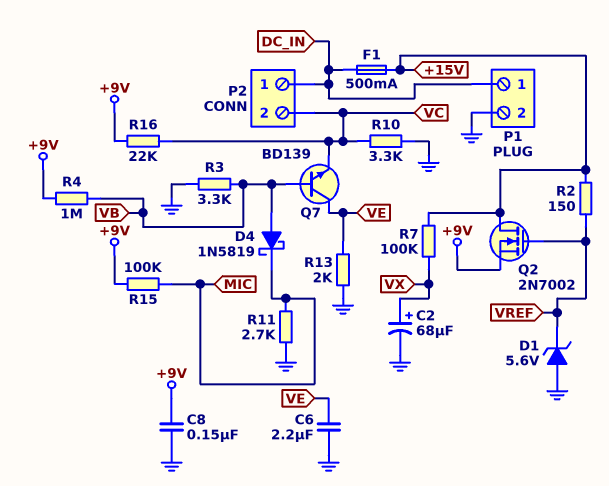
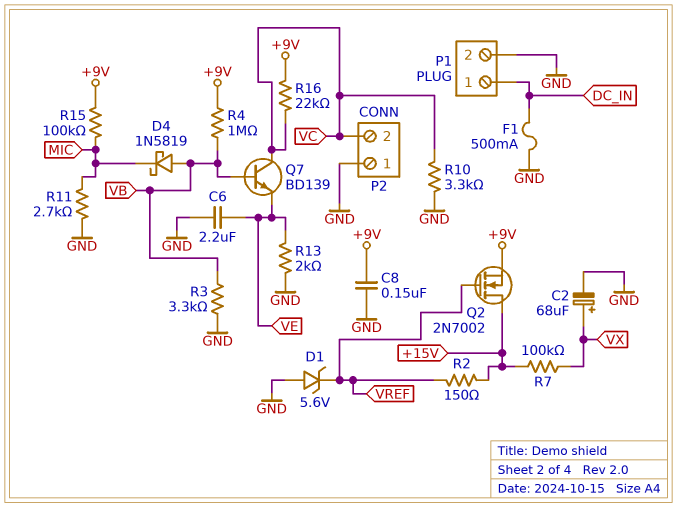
F1: 500mA (+15V, DC_IN) -> 500mA (DC_IN, GND)
P2 pin 1: DC_IN -> GND
Q7: NPN BD139 (B VB, C VE, E VC) -> NPN BD139 (B VB, C VC, E VE)

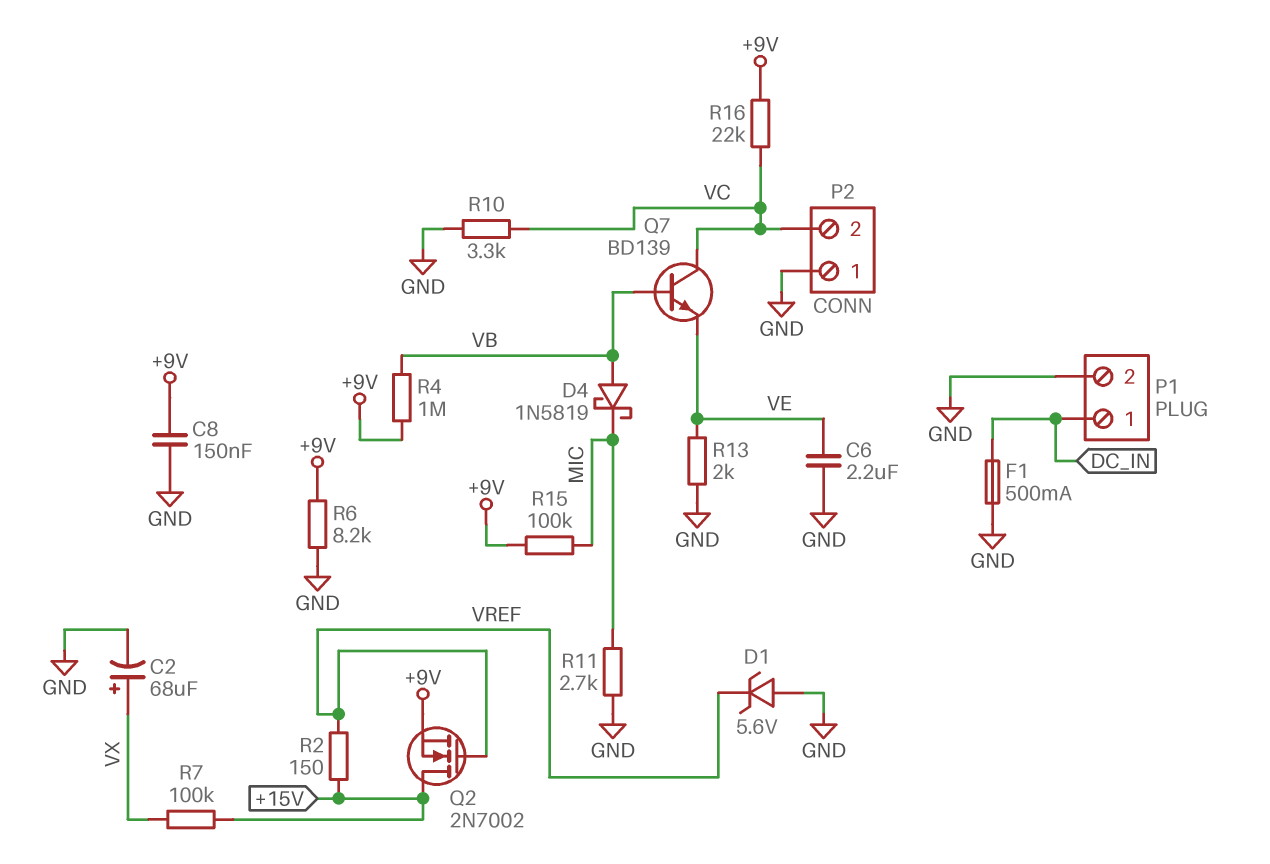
R3: 3.3k (GND, VB) -> none
R6: none -> 8.2k (+9V, GND)

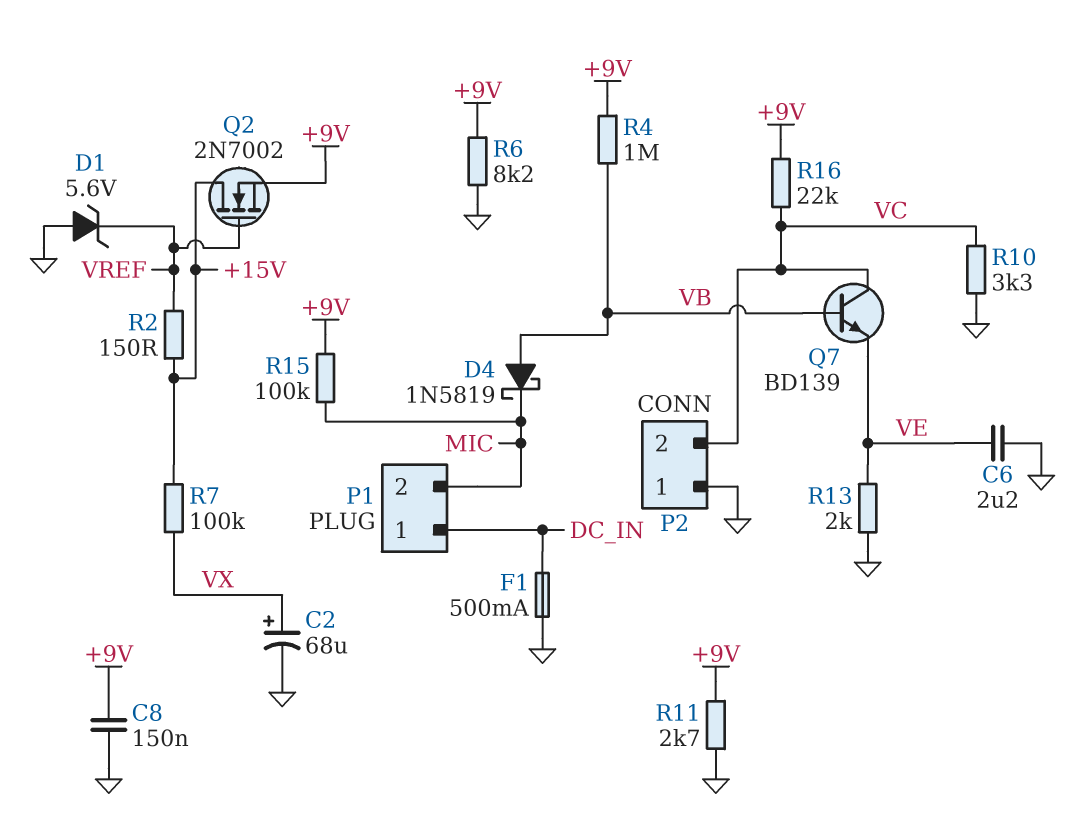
P1 pin 2: GND -> MIC
R11: 2.7k (GND, MIC) -> 2.7k (+9V, GND)

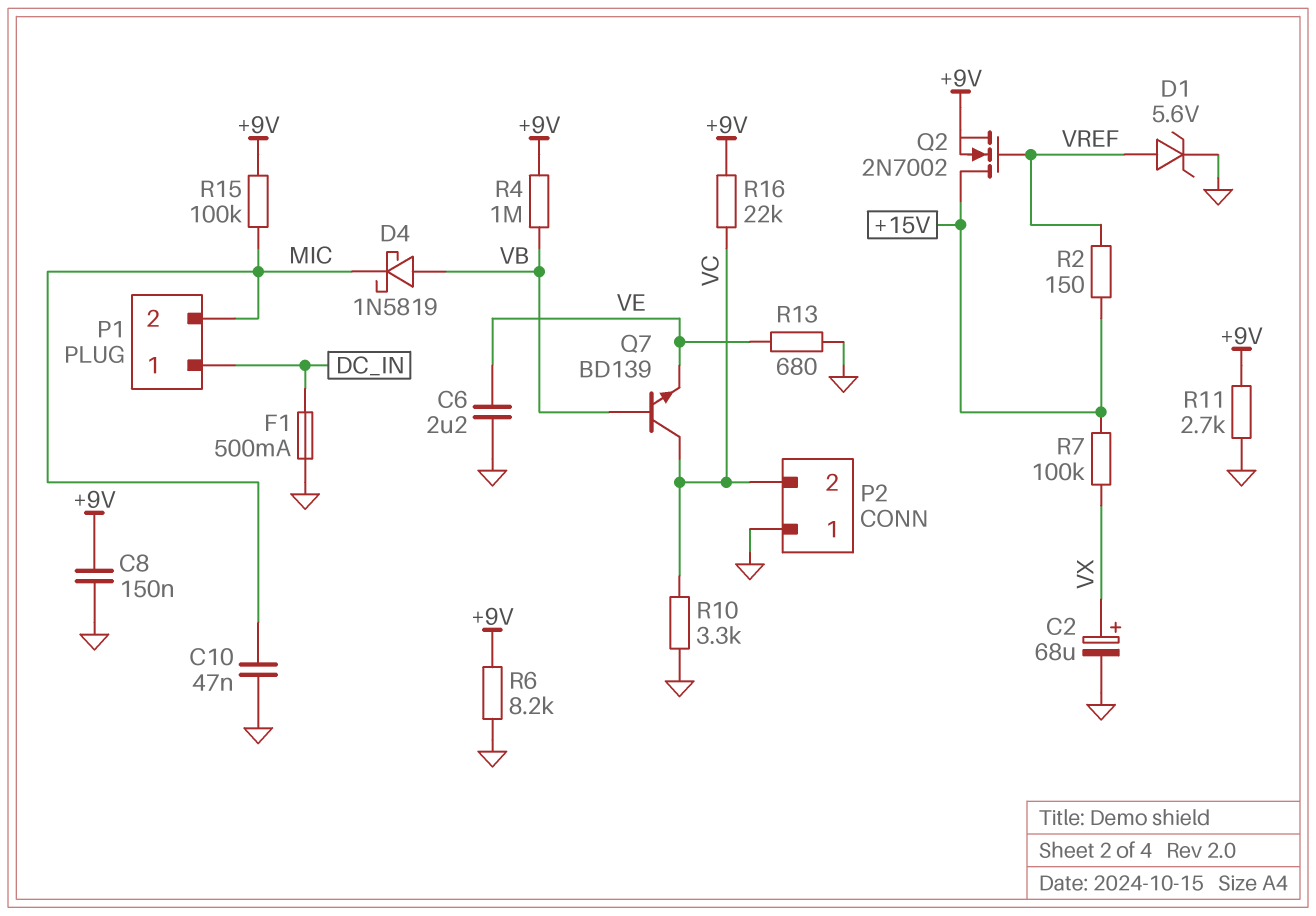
C10: none -> 47nF (GND, MIC)
D1: zener 5.6V (A GND, K VREF) -> zener 5.6V (A VREF, K GND)
R13: 2k (GND, VE) -> 680 (GND, VE)

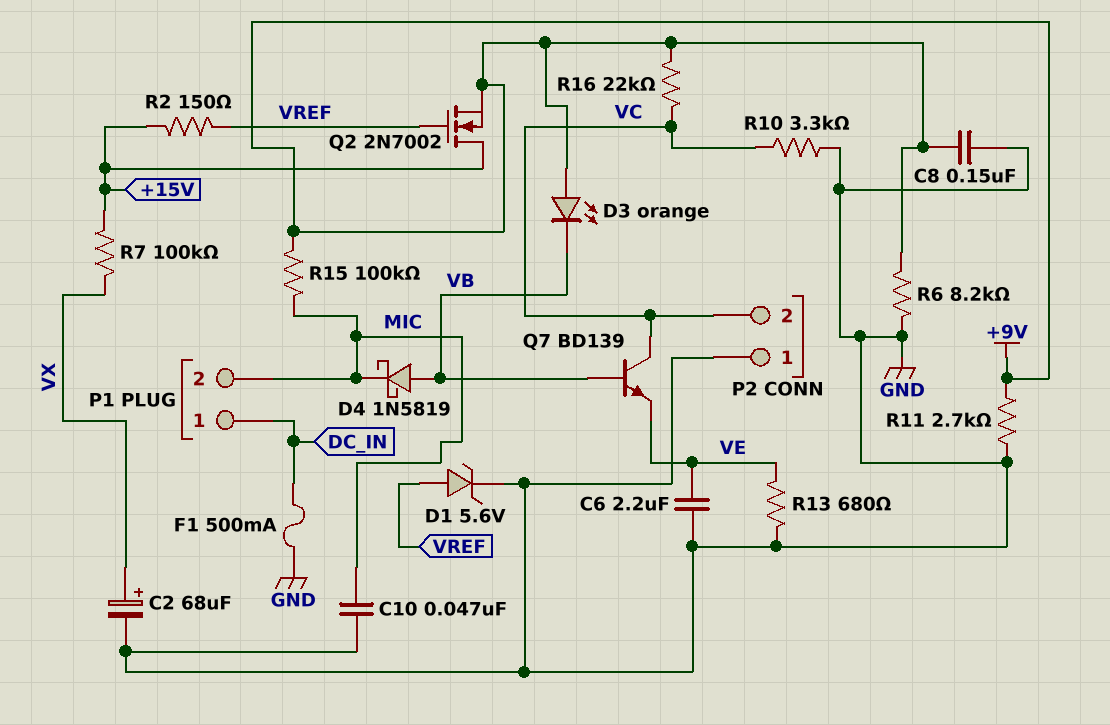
D3: none -> LED orange (A +9V, K VB)
R4: 1M (+9V, VB) -> none

